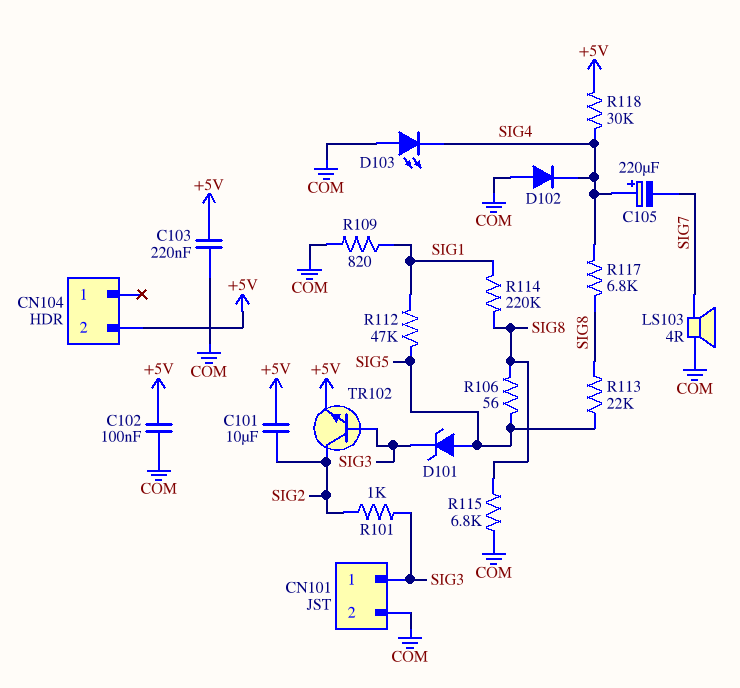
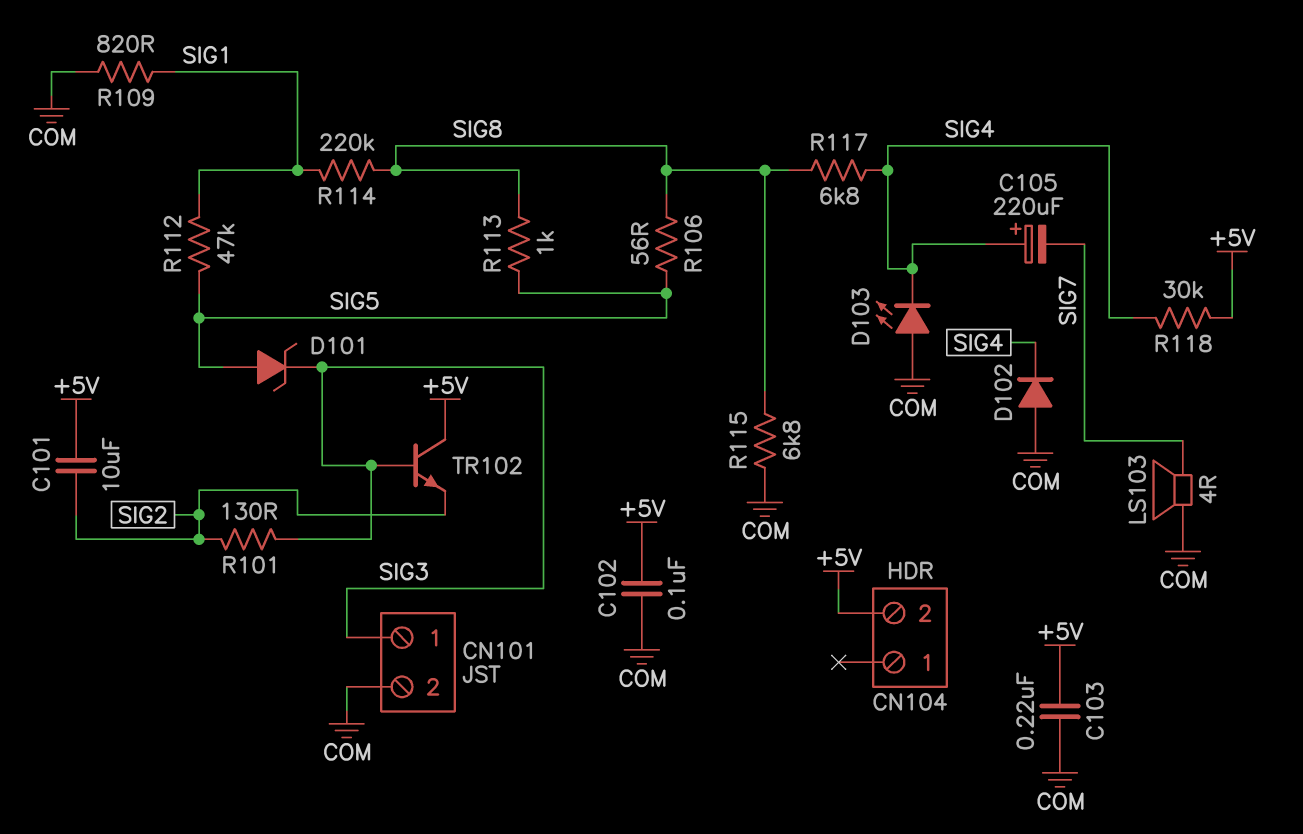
R101: 1k (SIG2, SIG3) -> 130 (SIG2, SIG3)
R113: 22k (SIG5, SIG8) -> 1k (SIG5, SIG8)
TR102: NPN (B SIG3, C SIG2, E +5V) -> NPN (B SIG3, C +5V, E SIG2)

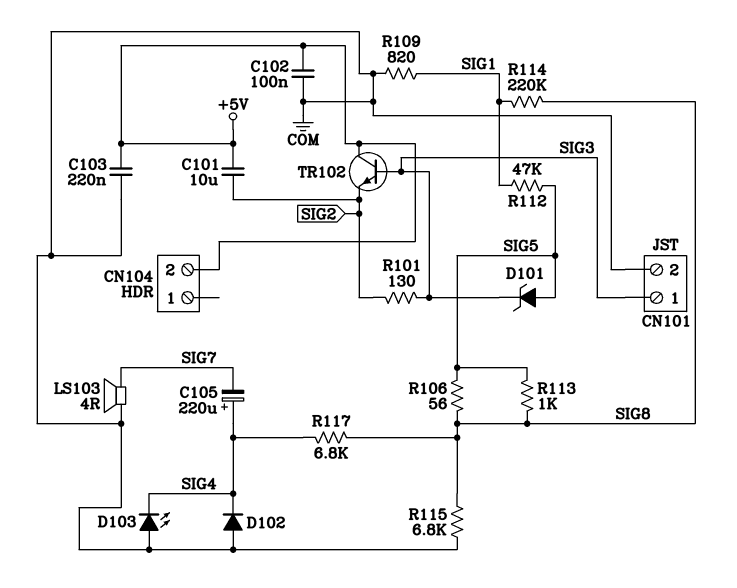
R118: 30k (+5V, SIG4) -> none

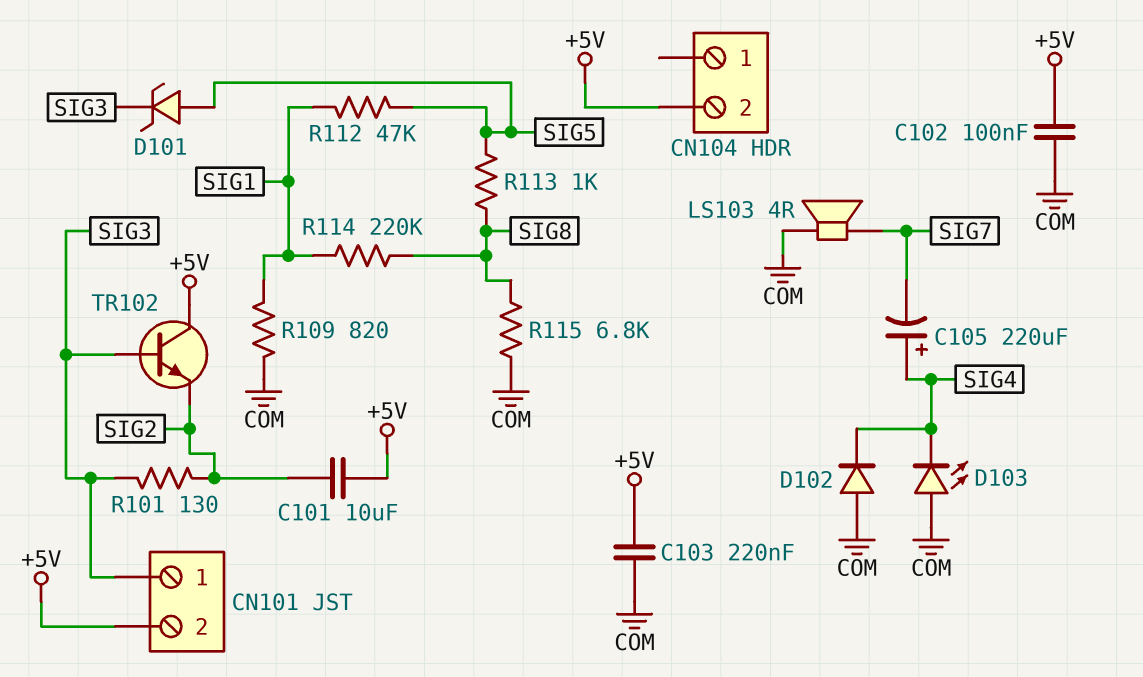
CN101 pin 2: COM -> +5V
R106: 56 (SIG5, SIG8) -> none
R117: 6.8k (SIG4, SIG8) -> none

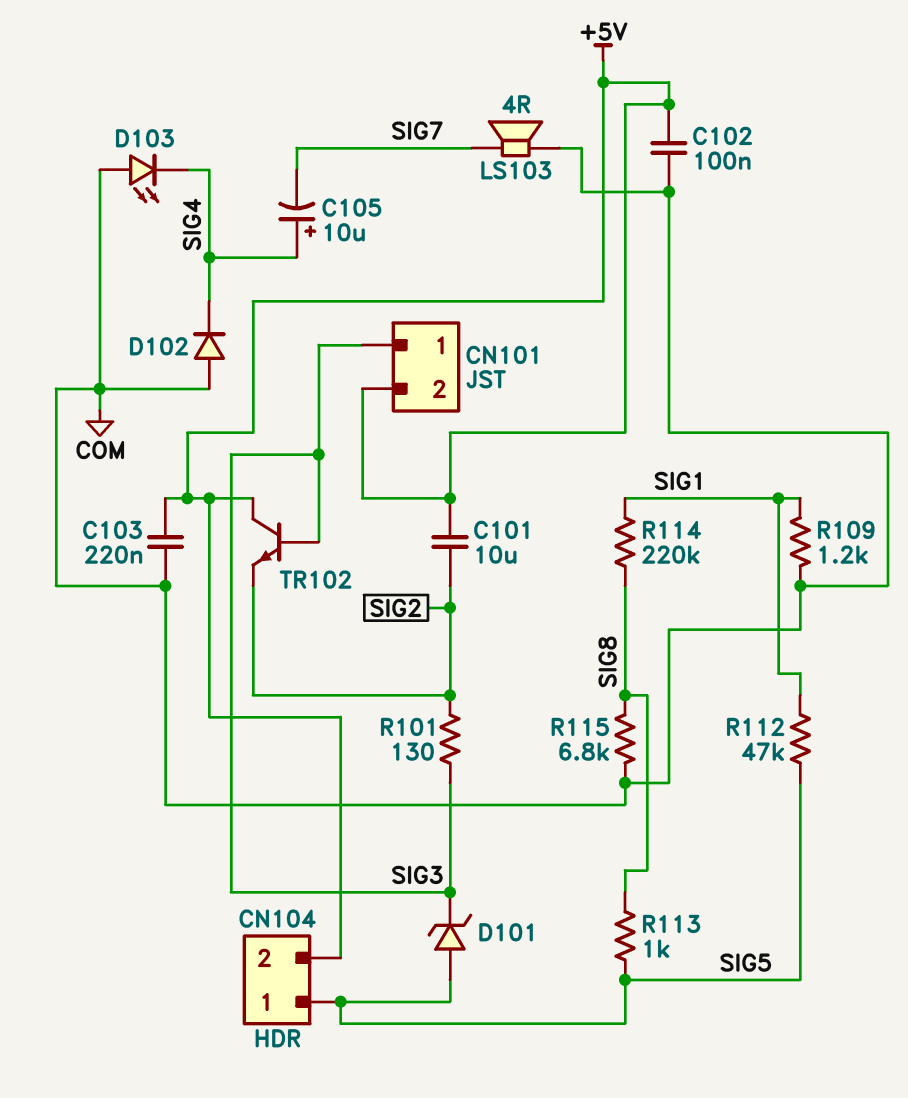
C105: 220uF (plus SIG4, minus SIG7) -> 10uF (plus SIG4, minus SIG7)
CN104 pin 1: none -> SIG5
R109: 820 (COM, SIG1) -> 1.2k (COM, SIG1)

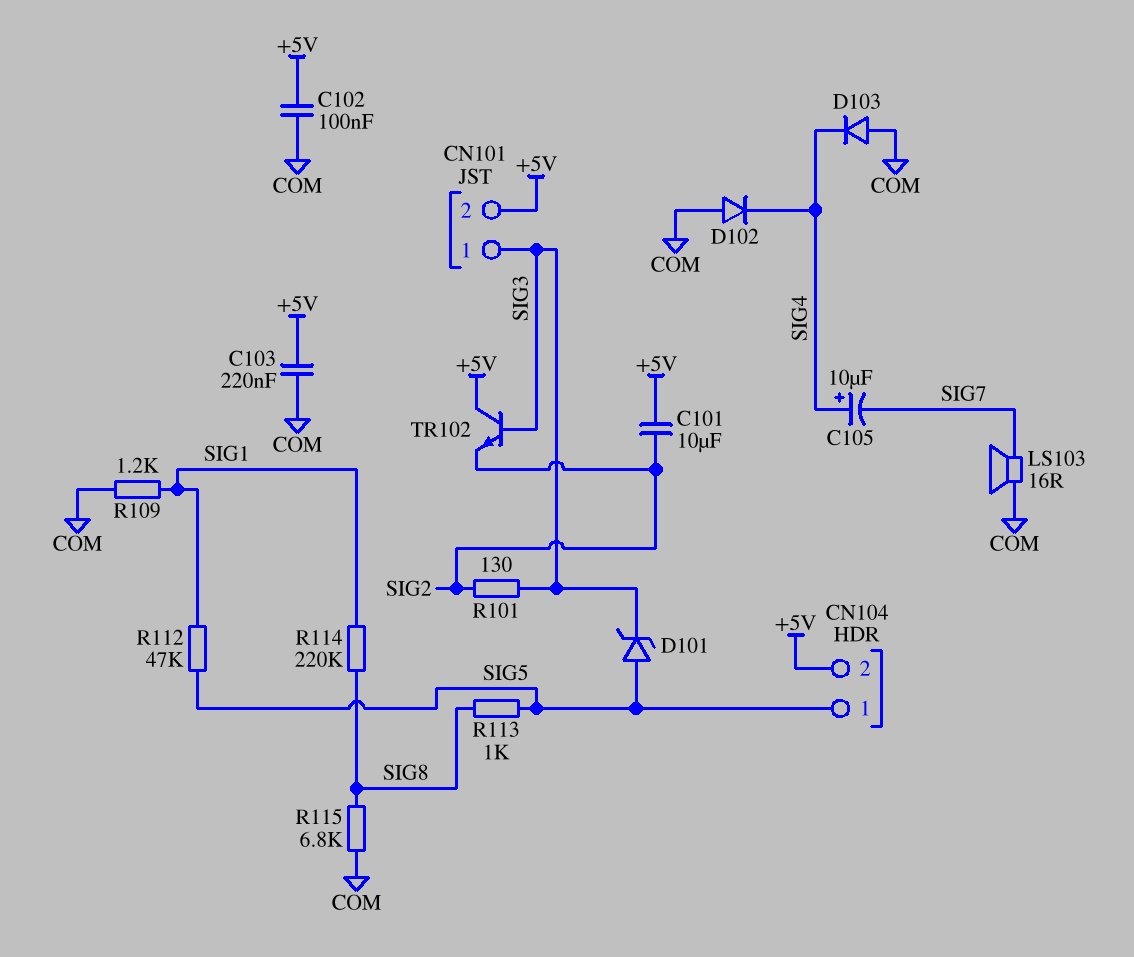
D103: LED (A COM, K SIG4) -> diode (A COM, K SIG4)
LS103: speaker 4R (COM, SIG7) -> speaker 16R (COM, SIG7)

